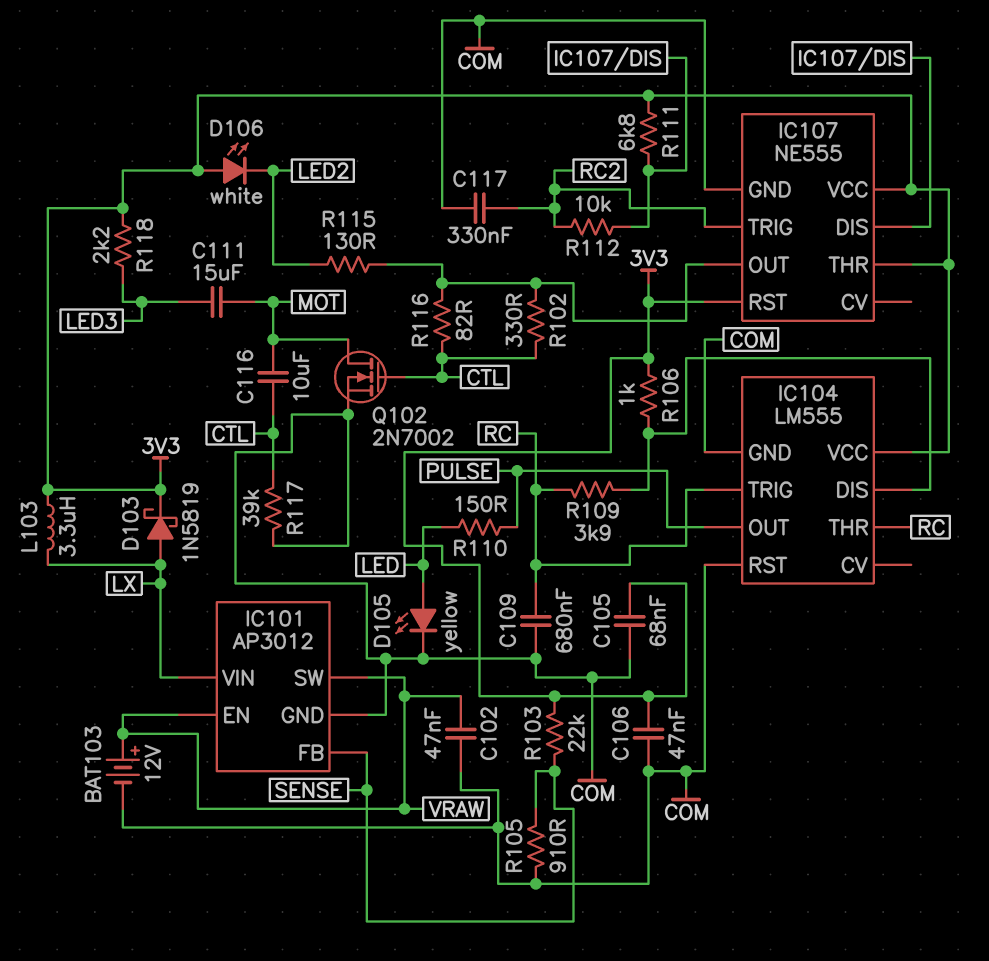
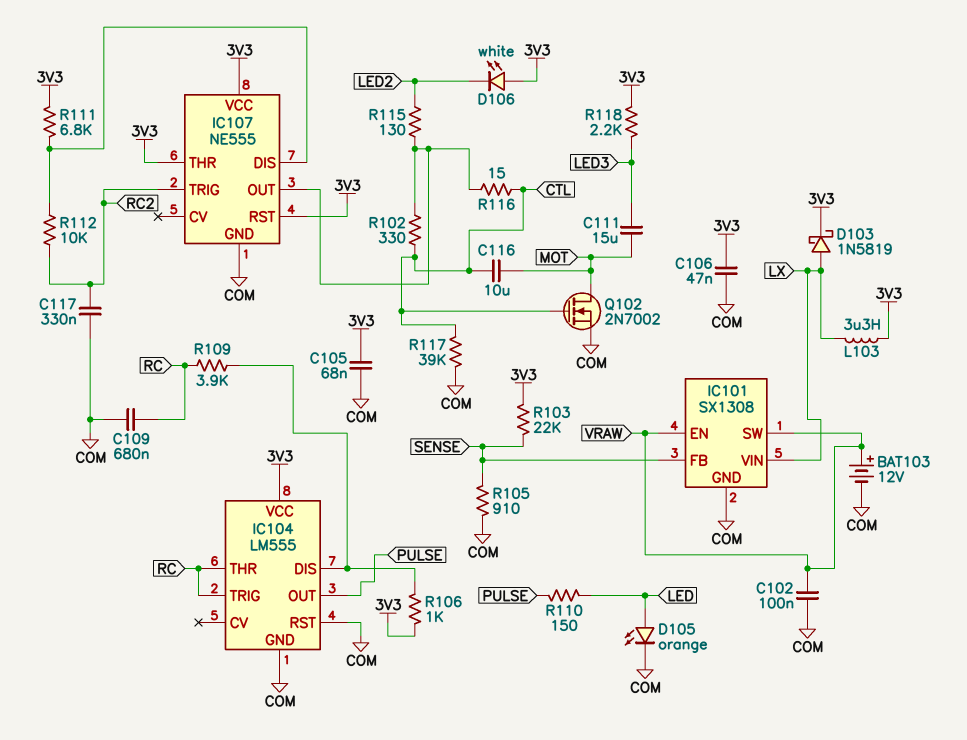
C102: 47nF (COM, VRAW) -> 100nF (COM, VRAW)
D105: LED yellow (A LED, K COM) -> LED orange (A LED, K COM)
IC101: AP3012 -> SX1308
R116: 82 (CTL, IC107/OUT) -> 15 (CTL, IC107/OUT)

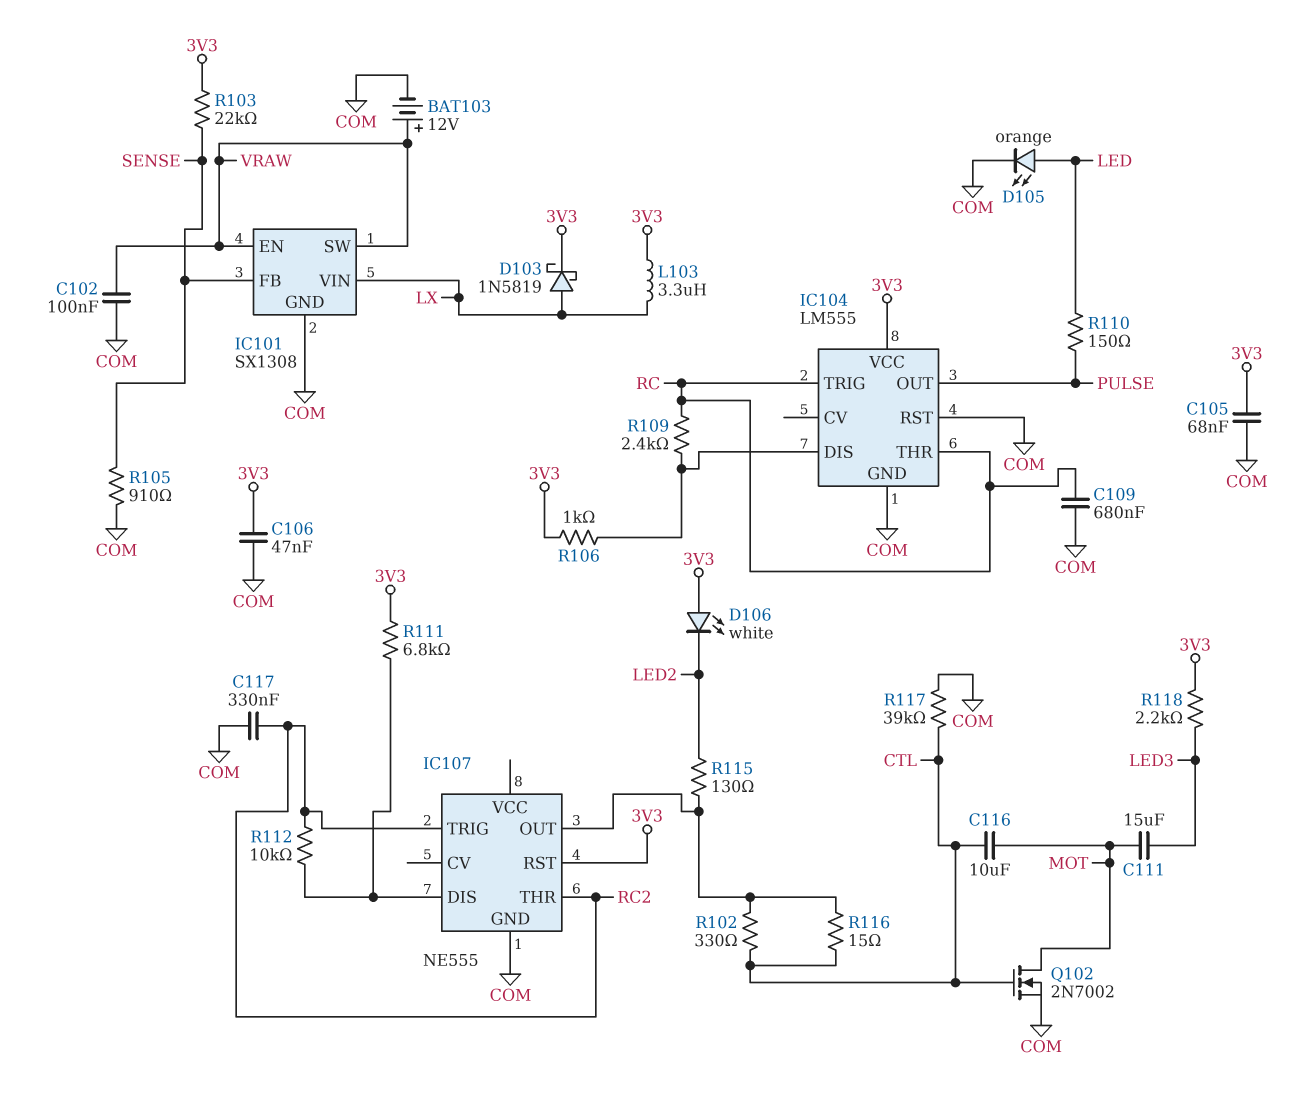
IC107 pin THR: 3V3 -> RC2
IC107 pin VCC: 3V3 -> none
R109: 3.9k (IC104/DIS, RC) -> 2.4k (IC104/DIS, RC)

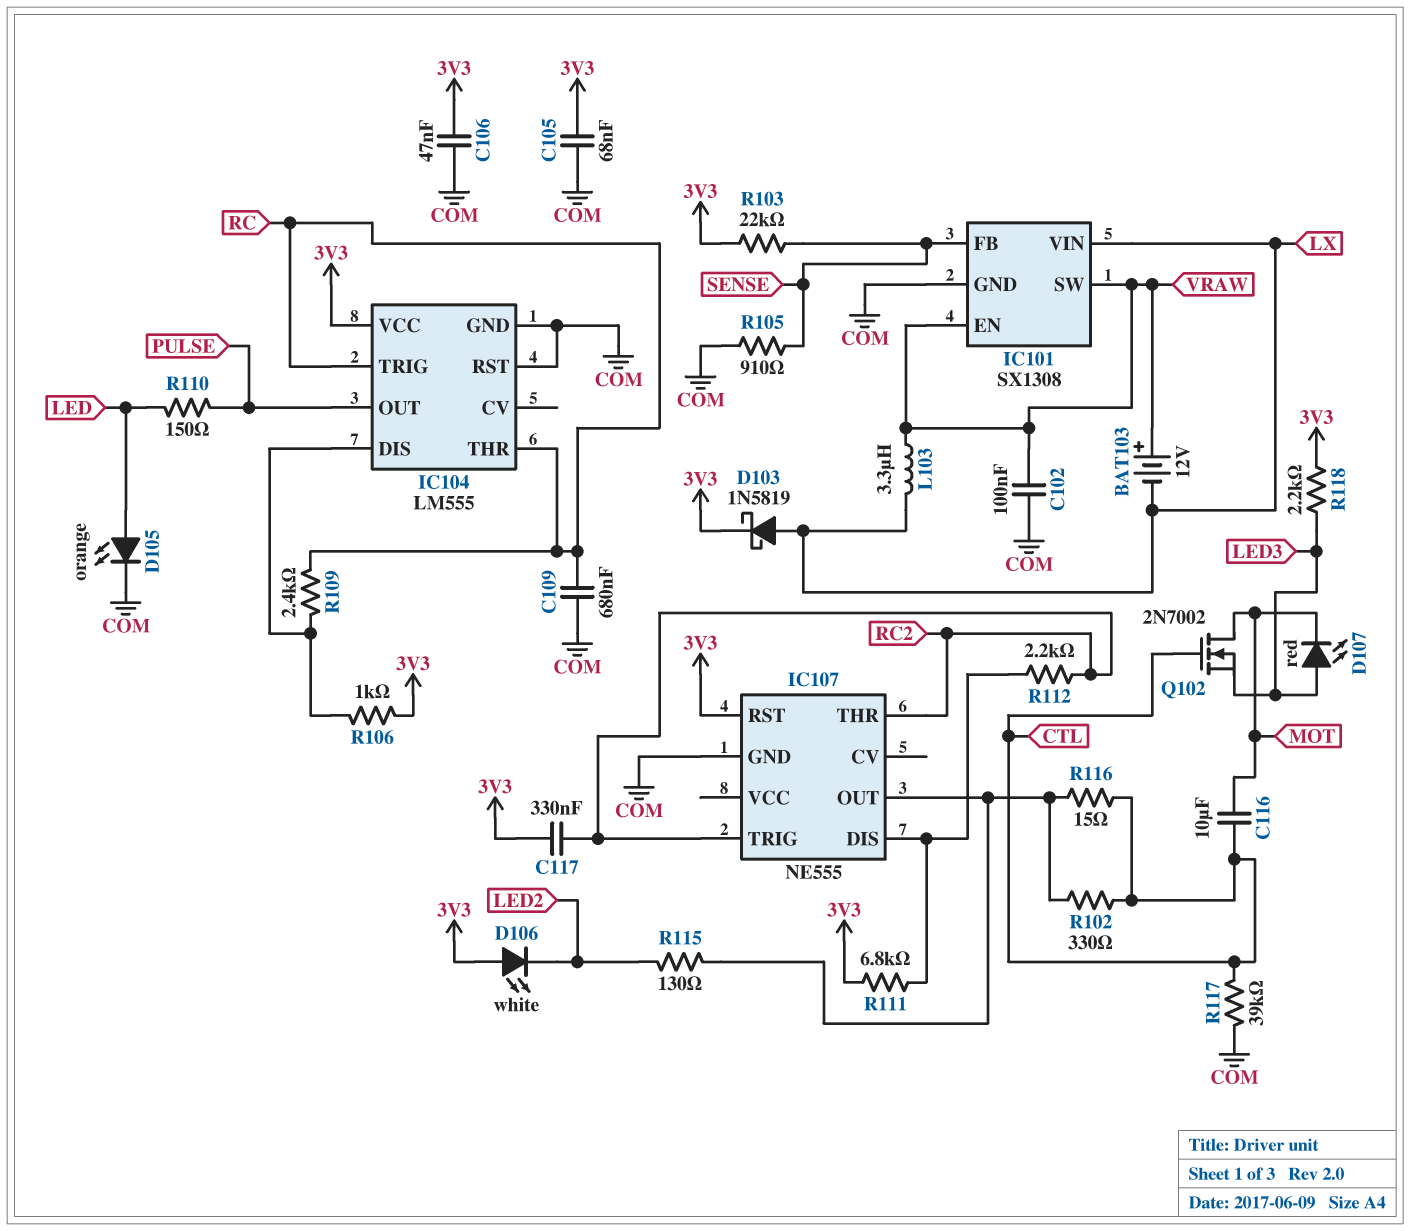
BAT103: 12V (plus VRAW, minus COM) -> 12V (plus VRAW, minus LX)
C111: 15uF (LED3, MOT) -> none
C117: 330nF (COM, RC2) -> 330nF (3V3, RC2)
D107: none -> LED red (A LED3, K MOT)
L103: 3.3uH (3V3, LX) -> 3.3uH (LX, VRAW)
Q102: NMOS 2N7002 (G CTL, D MOT, S COM) -> NMOS 2N7002 (G CTL, D MOT, S LED3)
R112: 10k (IC107/DIS, RC2) -> 2.2k (IC107/DIS, RC2)

